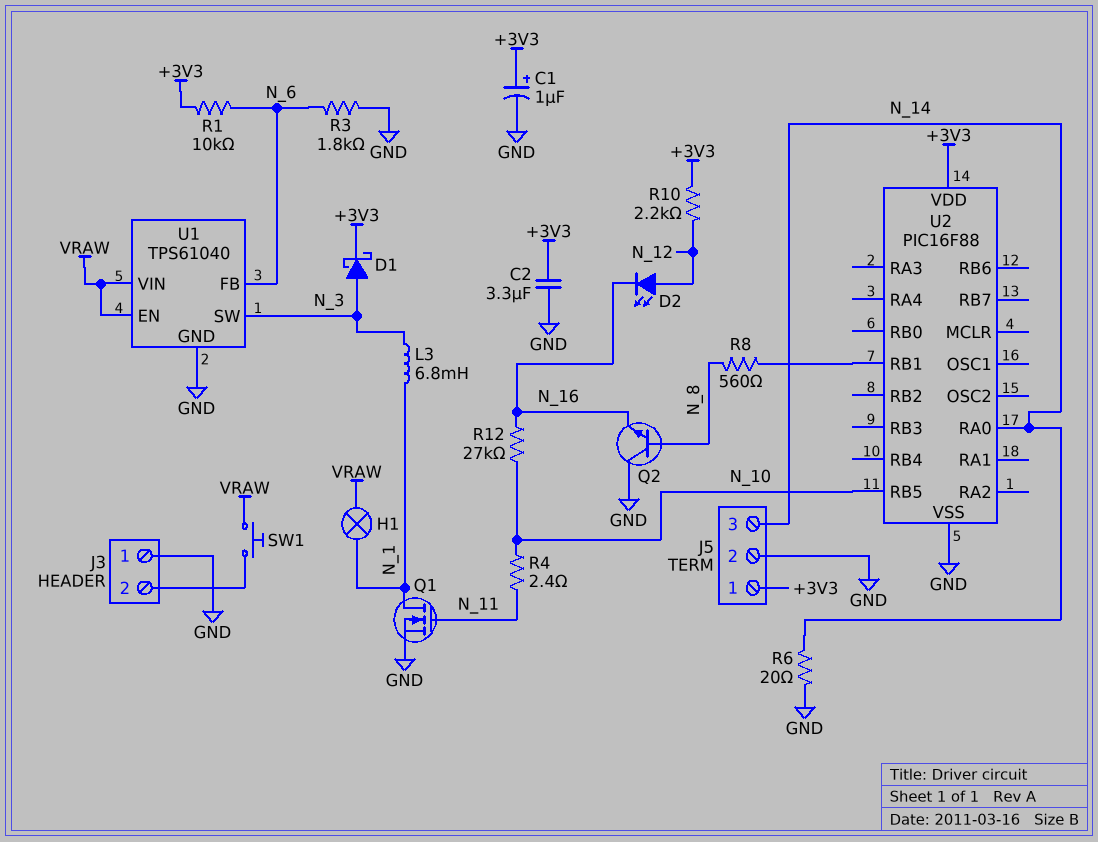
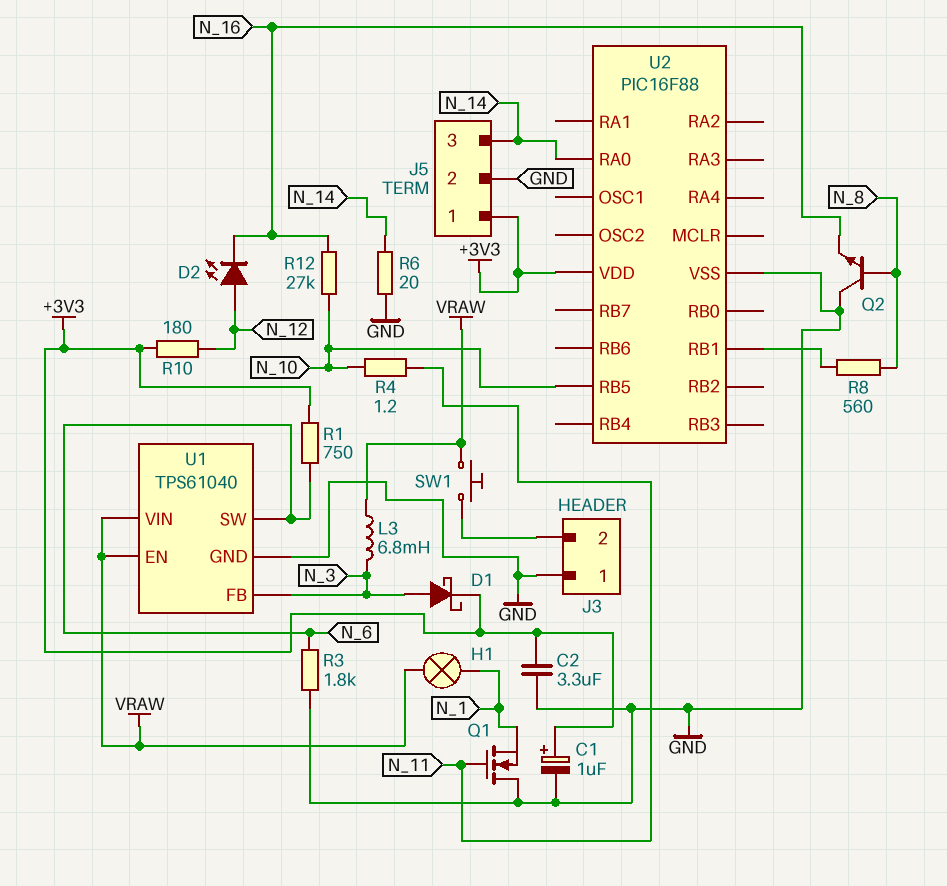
L3: 6.8mH (N_1, N_3) -> 6.8mH (N_3, VRAW)
Q1: NMOS (G N_11, D N_1, S GND) -> NMOS (G N_11, D GND, S N_1)
R1: 10k (+3V3, N_6) -> 750 (+3V3, N_6)
R4: 2.4 (N_10, N_11) -> 1.2 (N_10, N_11)
R10: 2.2k (+3V3, N_12) -> 180 (+3V3, N_12)
U1 pin FB: N_6 -> N_3
U1 pin SW: N_3 -> N_6

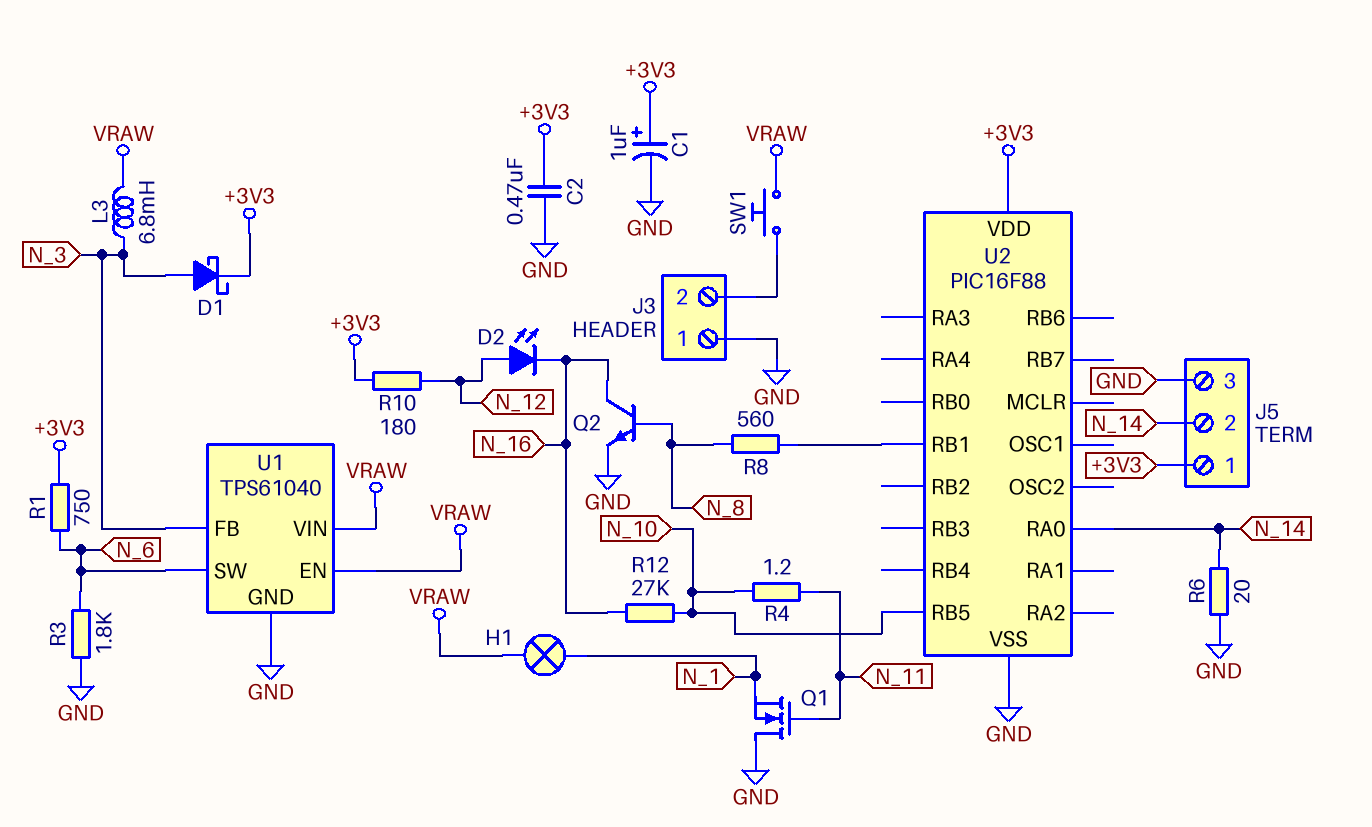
C2: 3.3uF (+3V3, GND) -> 470nF (+3V3, GND)
J5 pin 2: GND -> N_14
J5 pin 3: N_14 -> GND
Q2: NPN (B N_8, C GND, E N_16) -> NPN (B N_8, C N_16, E GND)

